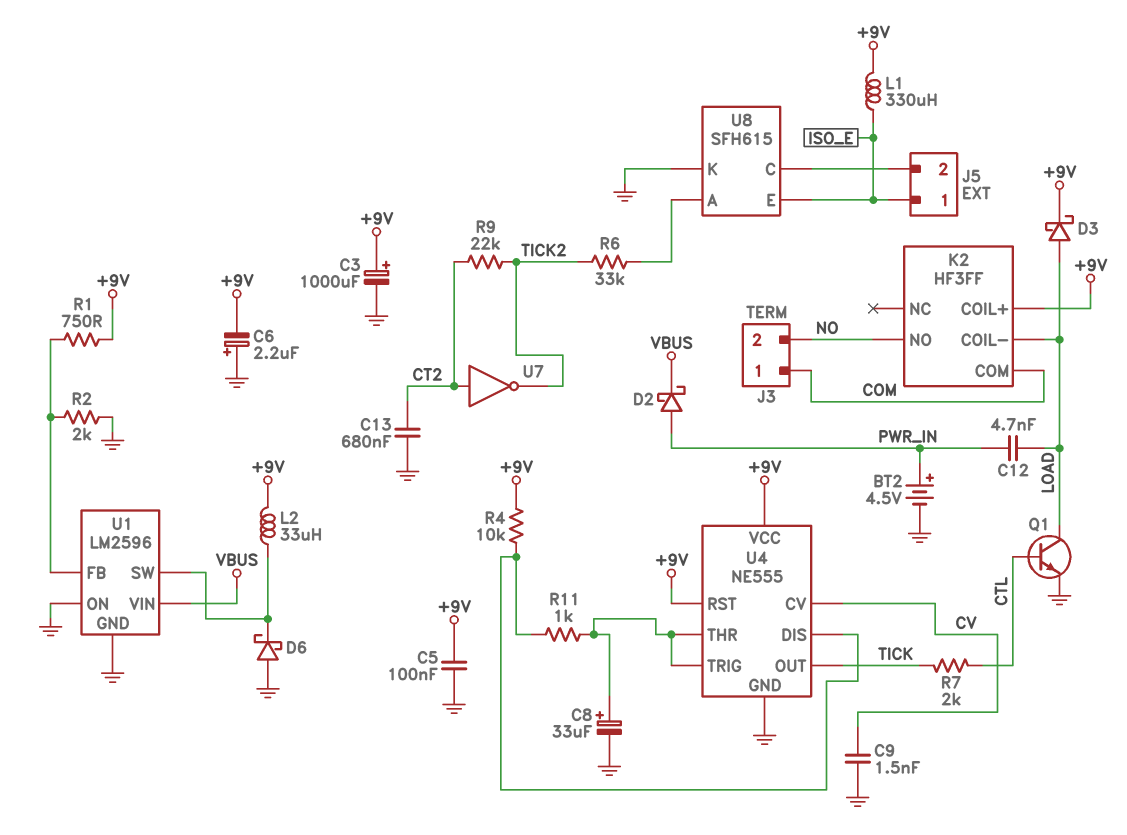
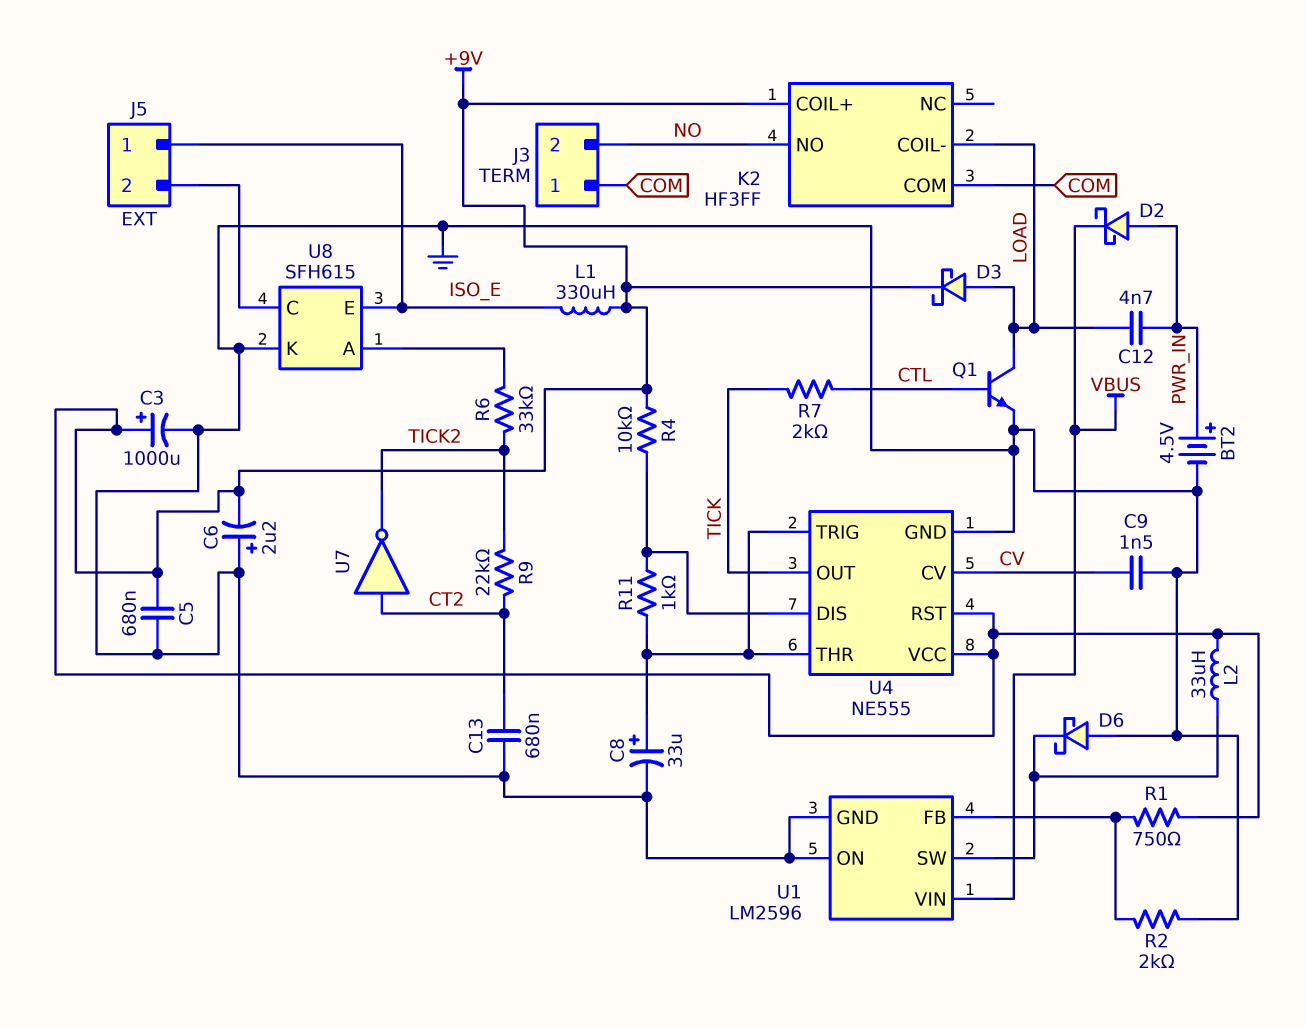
C5: 100nF (+9V, GND) -> 680nF (+9V, GND)

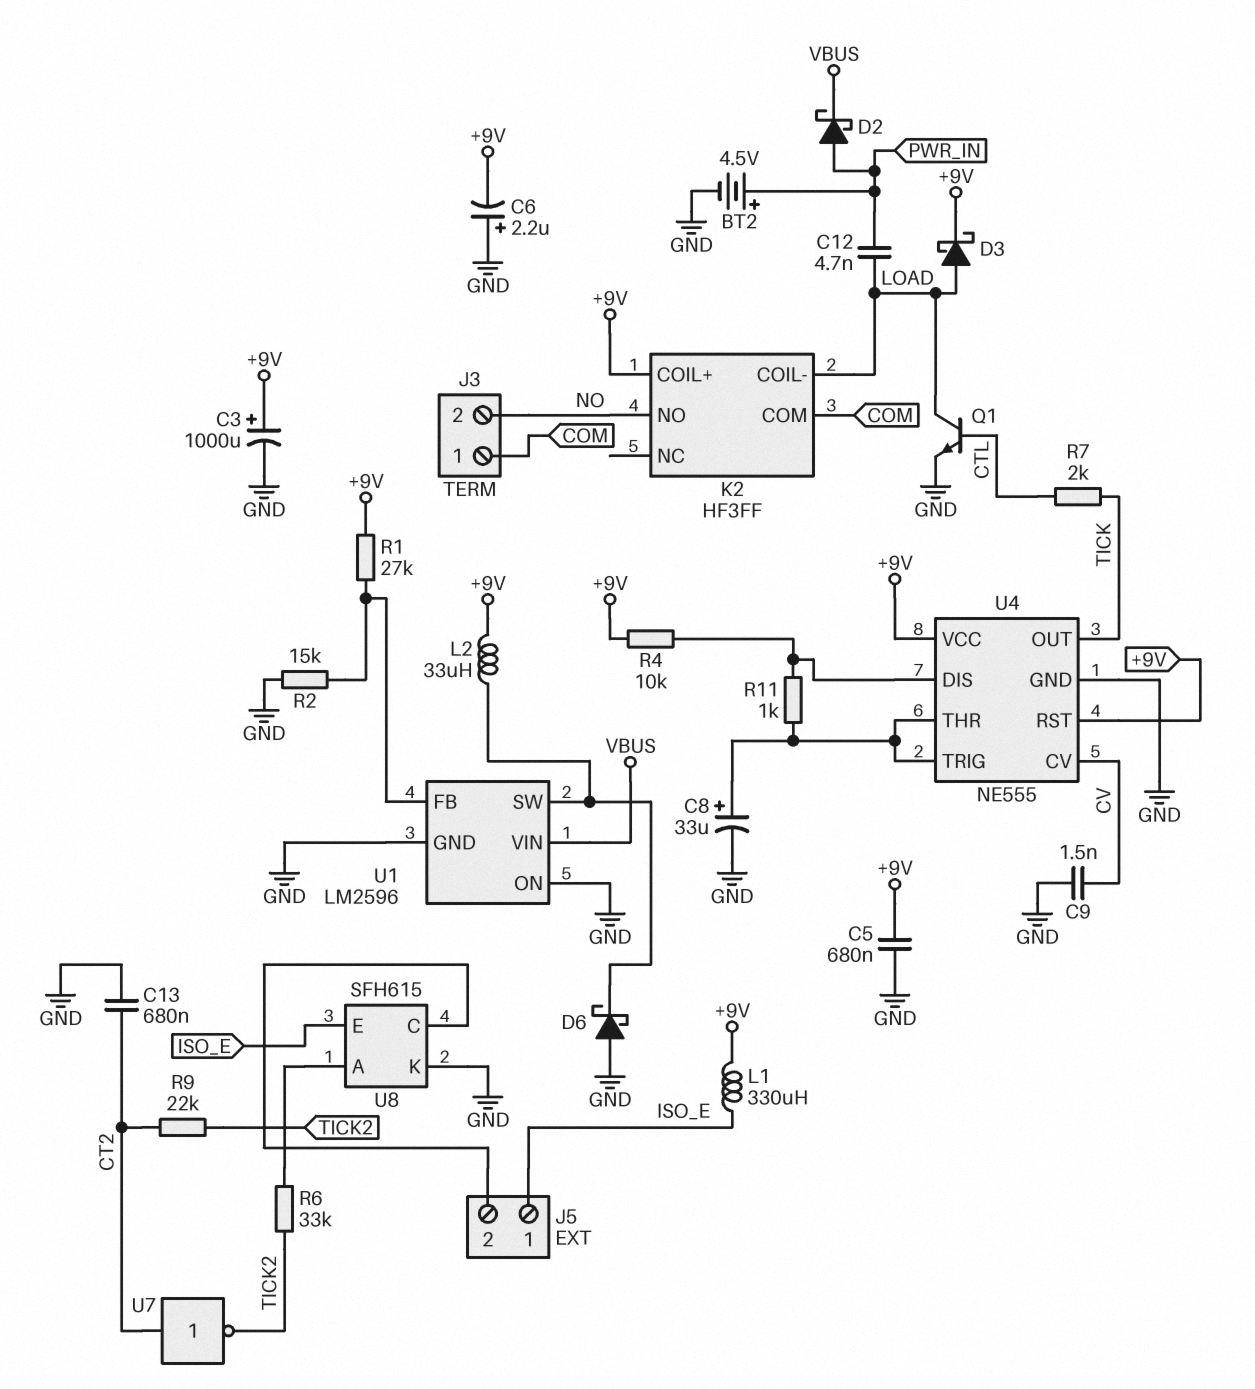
R1: 750 (+9V, U1/FB) -> 27k (+9V, U1/FB)
R2: 2k (GND, U1/FB) -> 15k (GND, U1/FB)

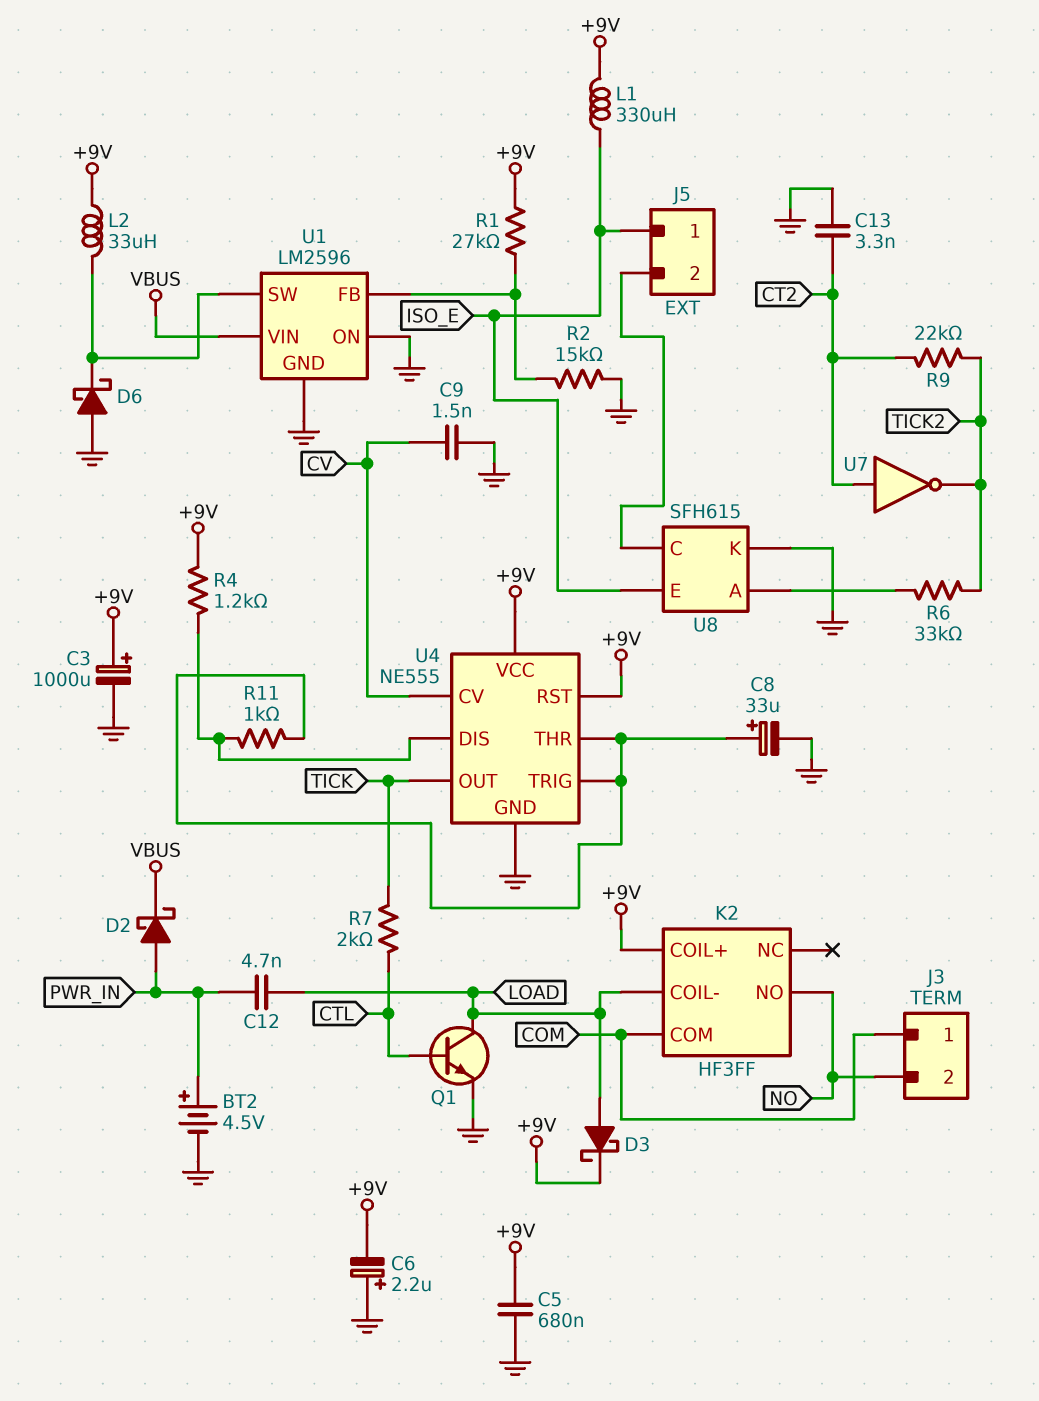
C13: 680nF (CT2, GND) -> 3.3nF (CT2, GND)
R4: 10k (+9V, U4/DIS) -> 1.2k (+9V, U4/DIS)

